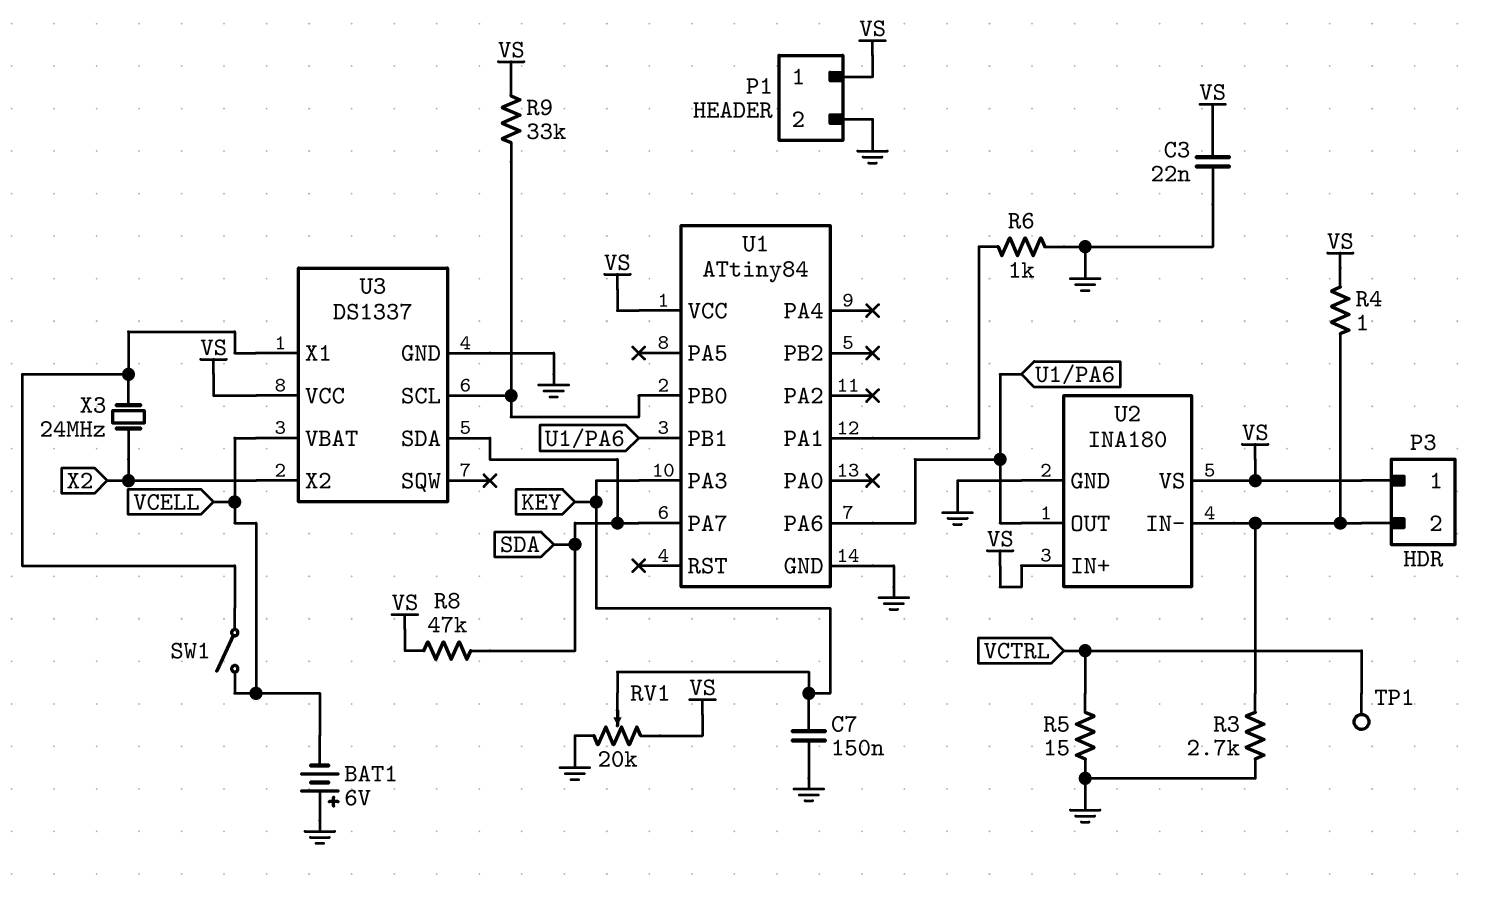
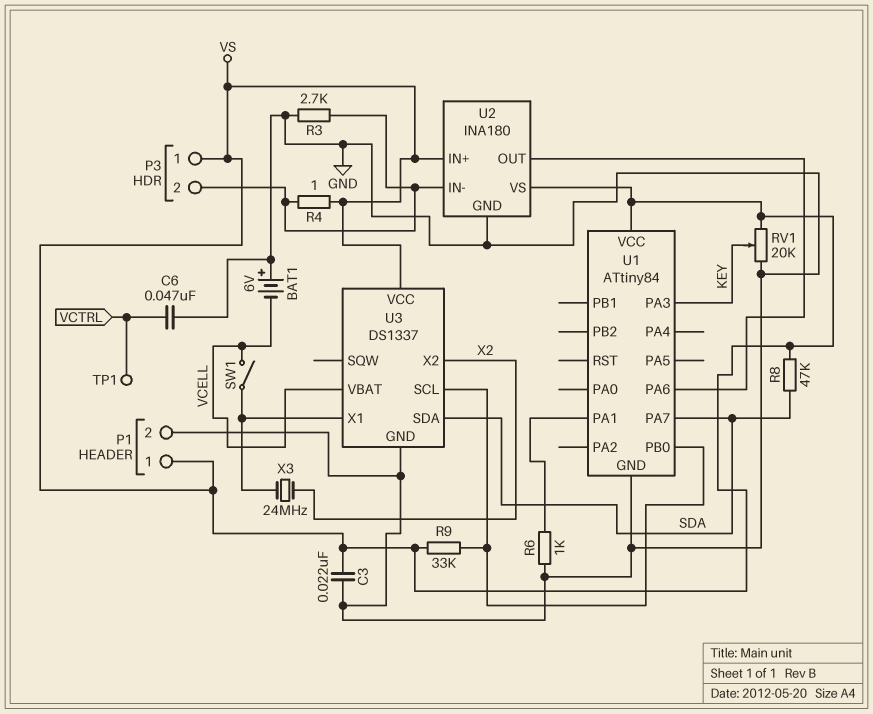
C6: none -> 47nF (GND, VCTRL)
C7: 150nF (GND, KEY) -> none
R5: 15 (GND, VCTRL) -> none
U1 pin PB1: U1/PA6 -> none

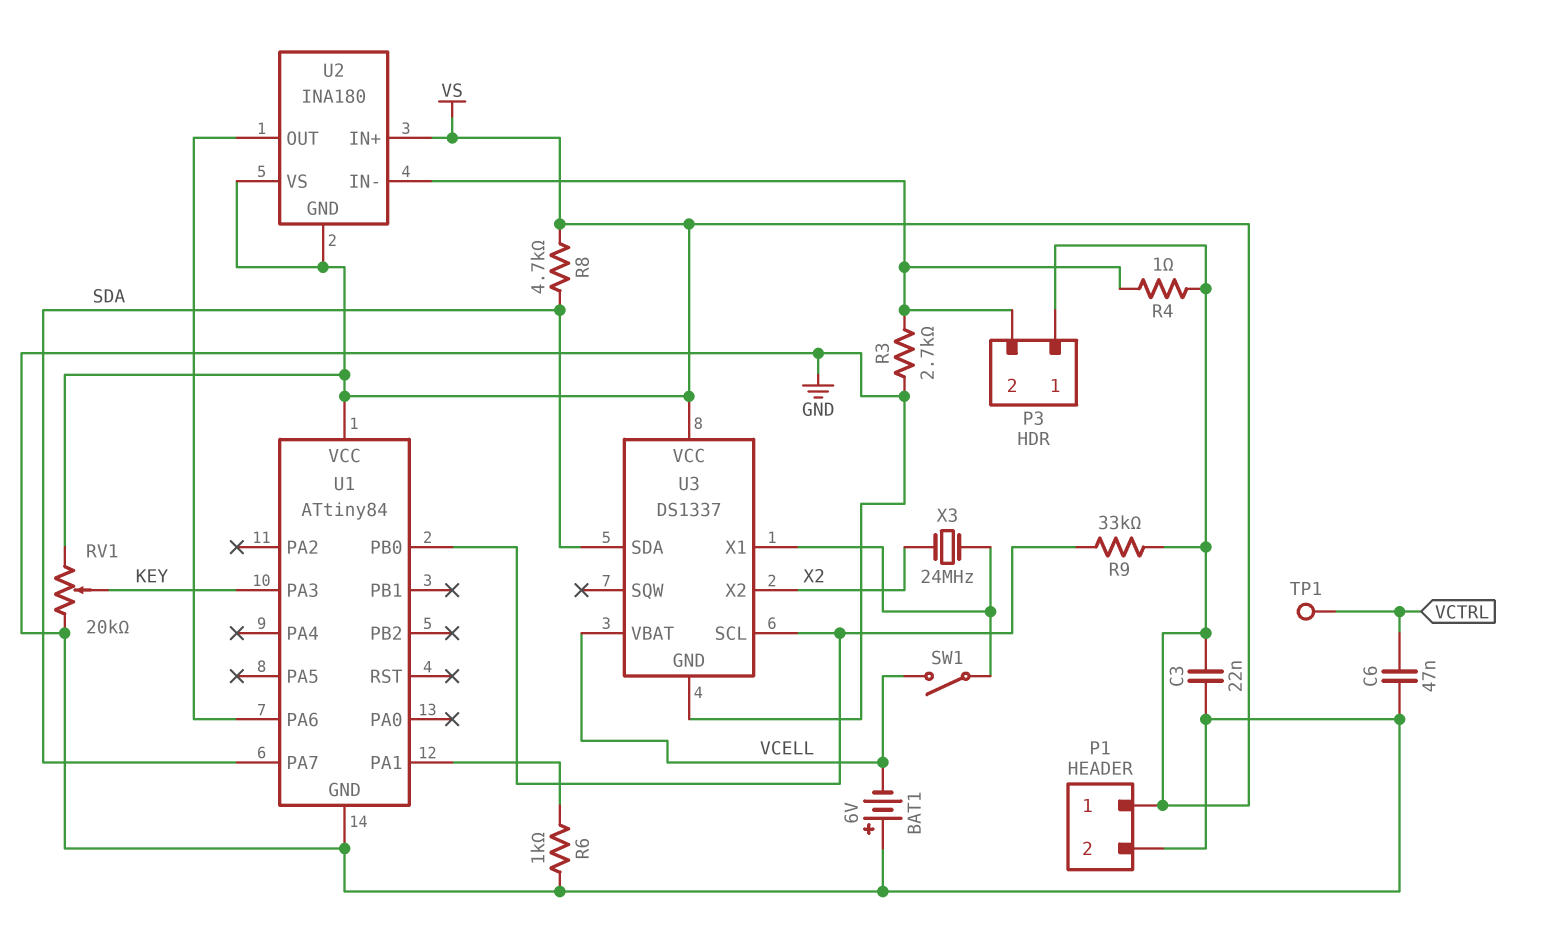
R8: 47k (SDA, VS) -> 4.7k (SDA, VS)
U2 pin GND: GND -> VS

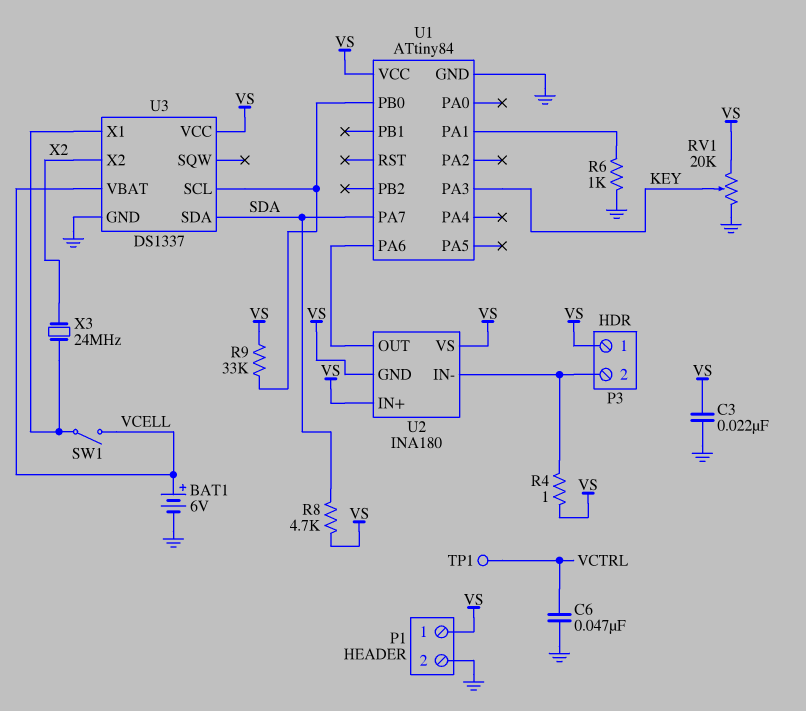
BAT1: 6V (plus GND, minus VCELL) -> 6V (plus VCELL, minus GND)
R3: 2.7k (GND, P3/2) -> none

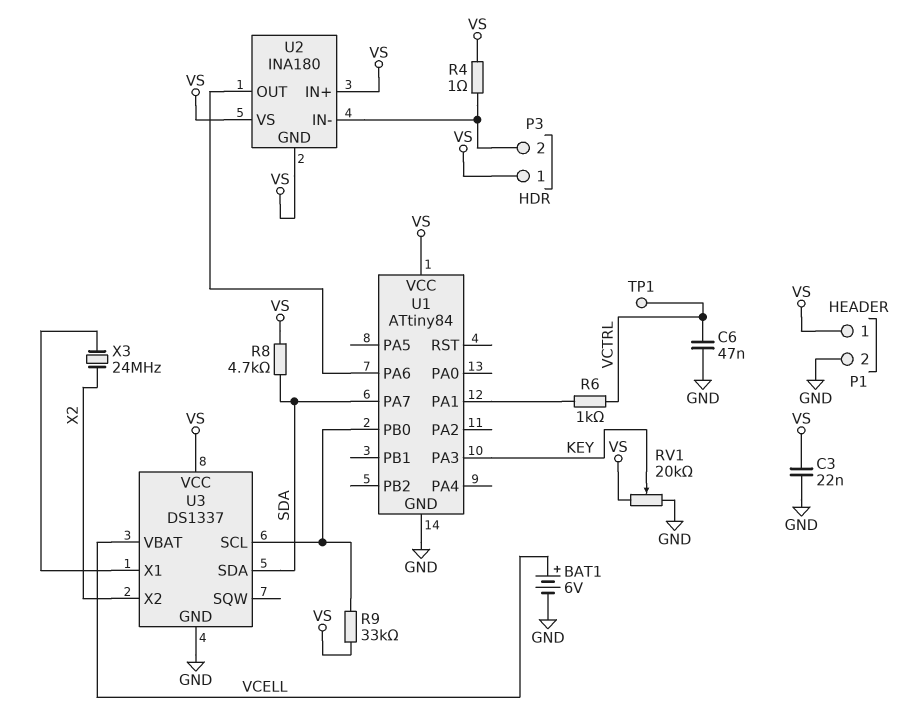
R6: 1k (GND, U1/PA1) -> 1k (U1/PA1, VCTRL)
SW1: switch (U3/X1, VCELL) -> none

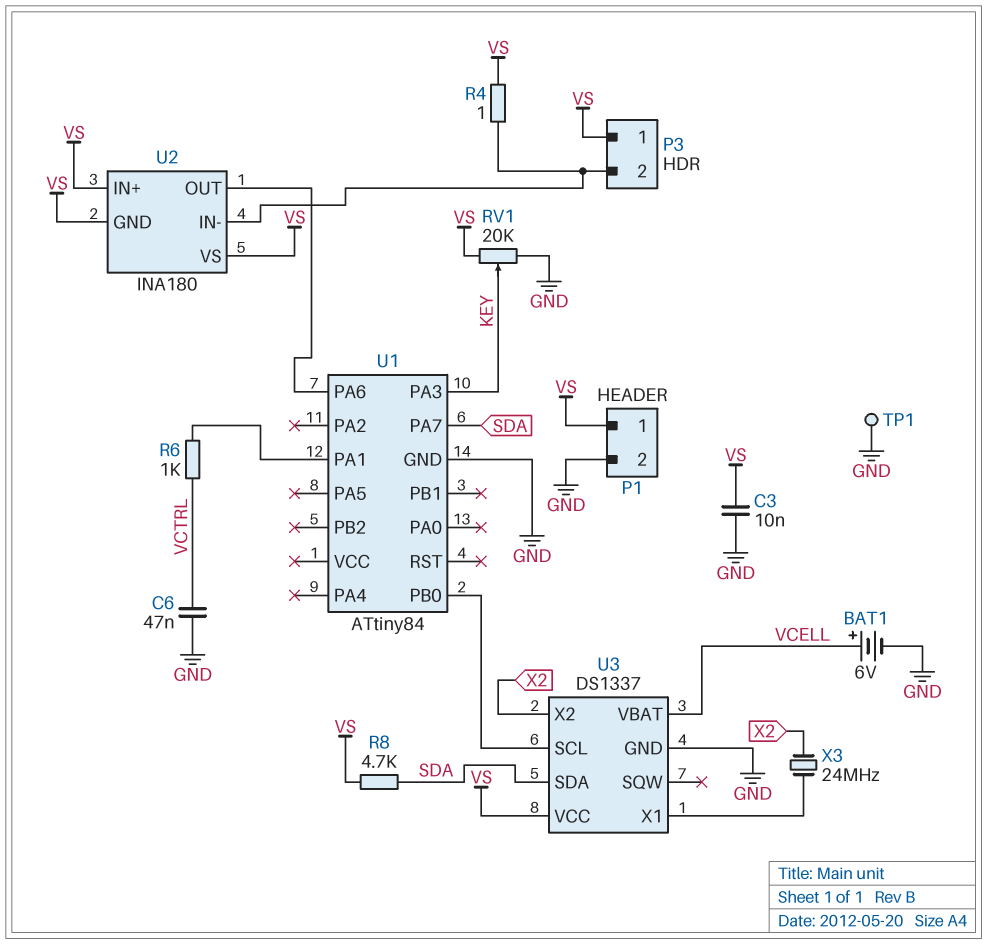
C3: 22nF (GND, VS) -> 10nF (GND, VS)
R9: 33k (U1/PB0, VS) -> none
TP1: test point (VCTRL) -> test point (GND)
U1 pin VCC: VS -> none

